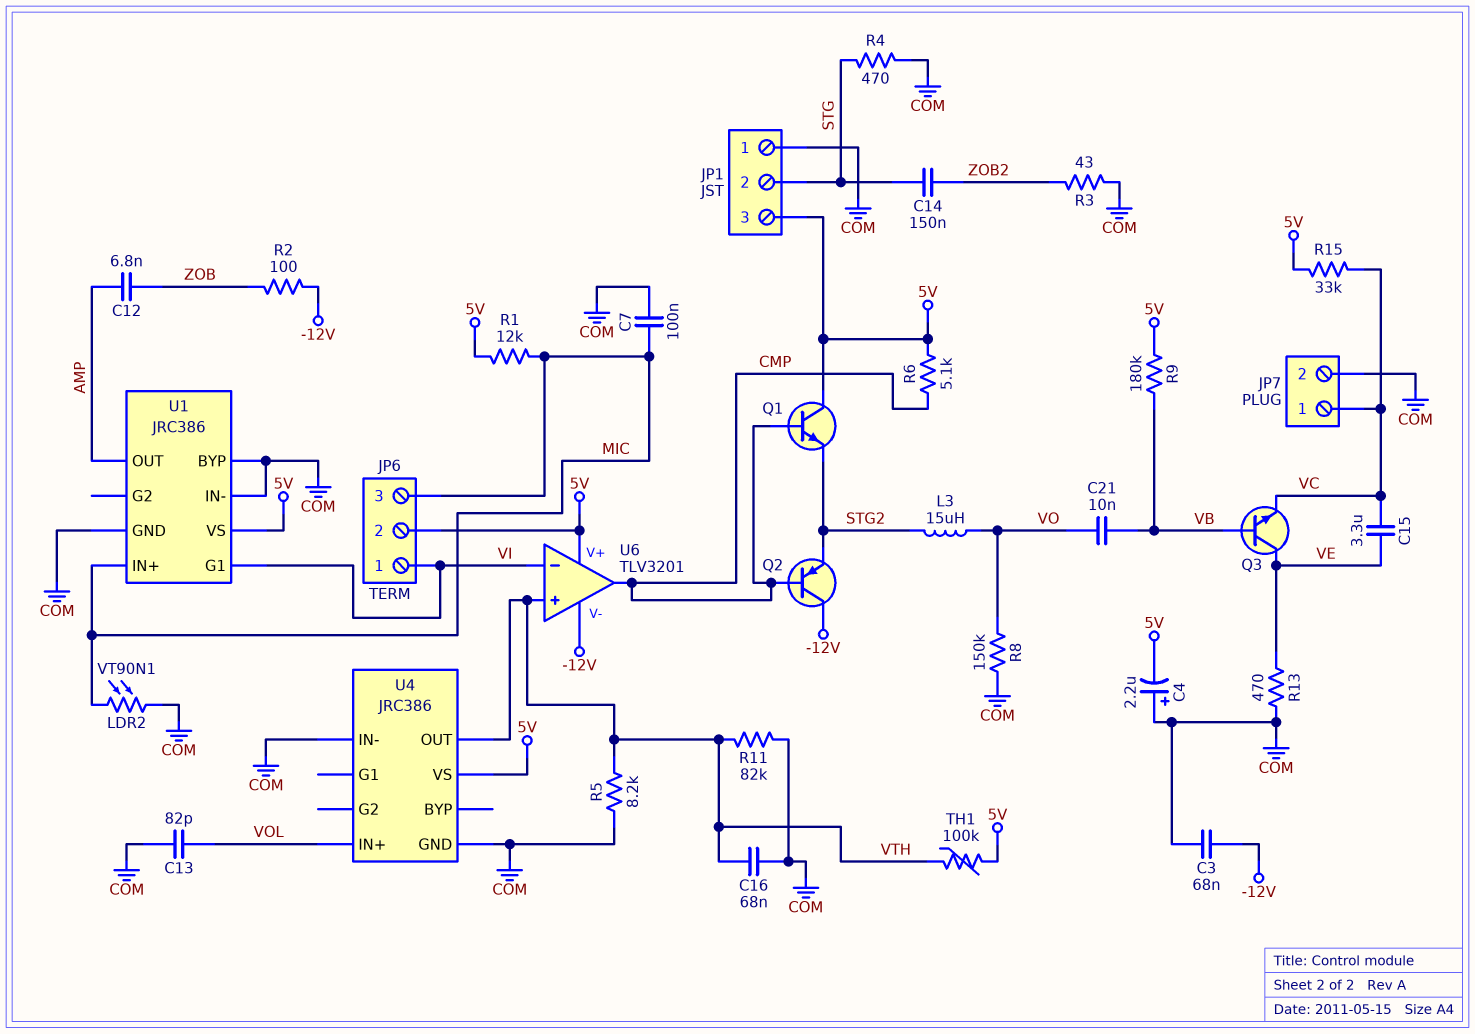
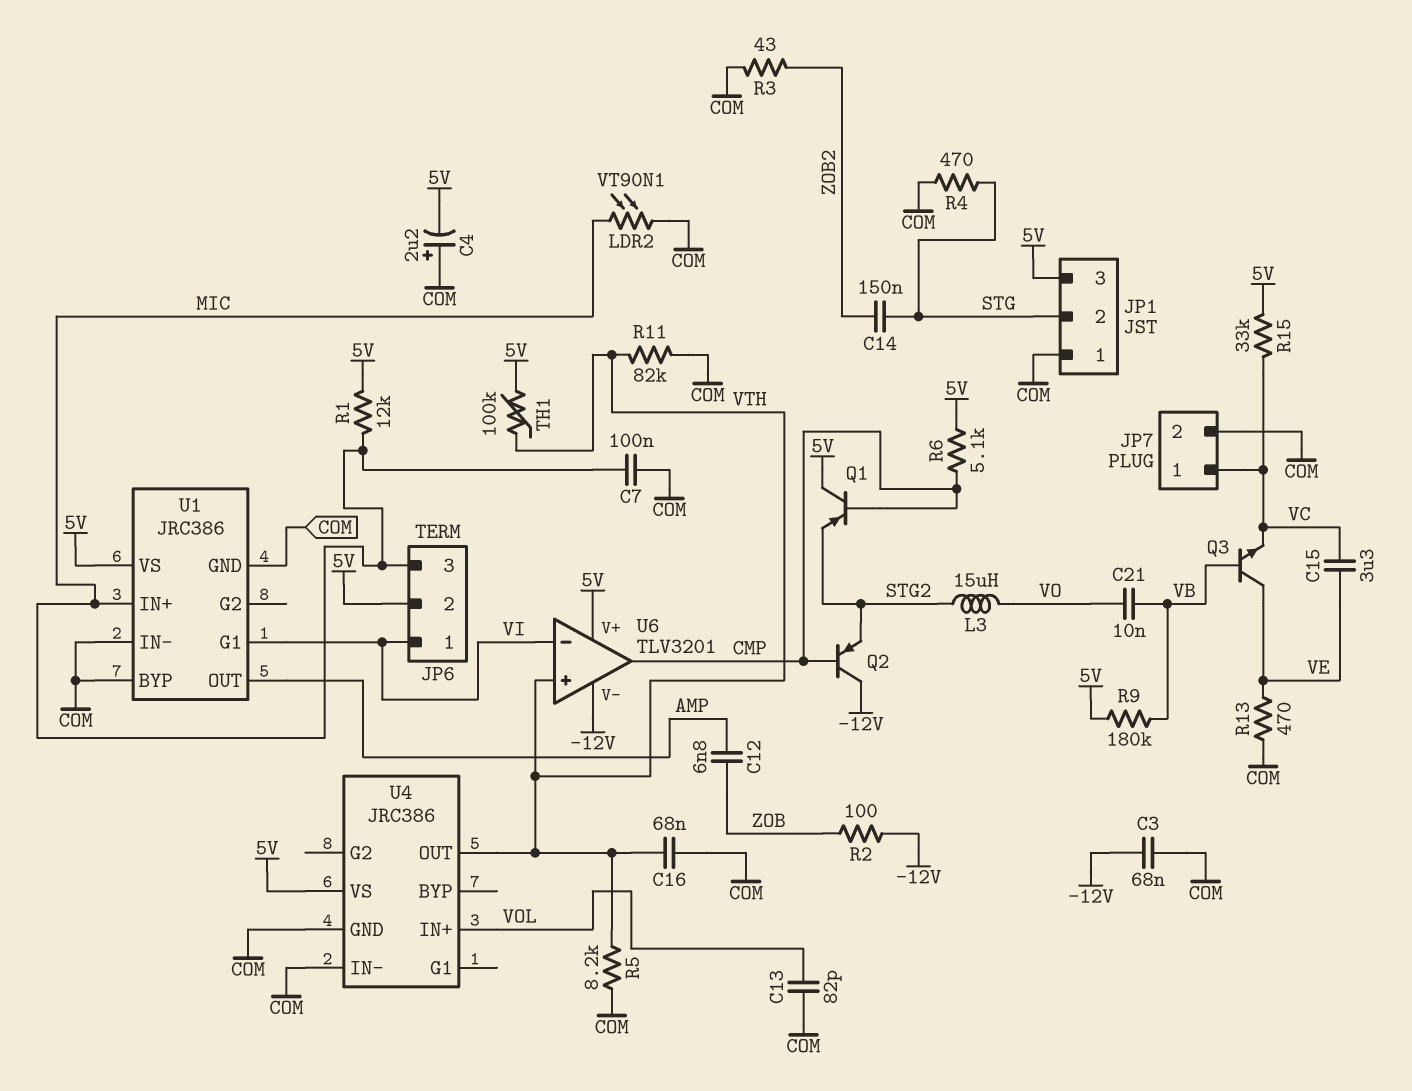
Q1: NPN (B CMP, C 5V, E STG2) -> PNP (B CMP, C 5V, E STG2)
R8: 150k (COM, VO) -> none

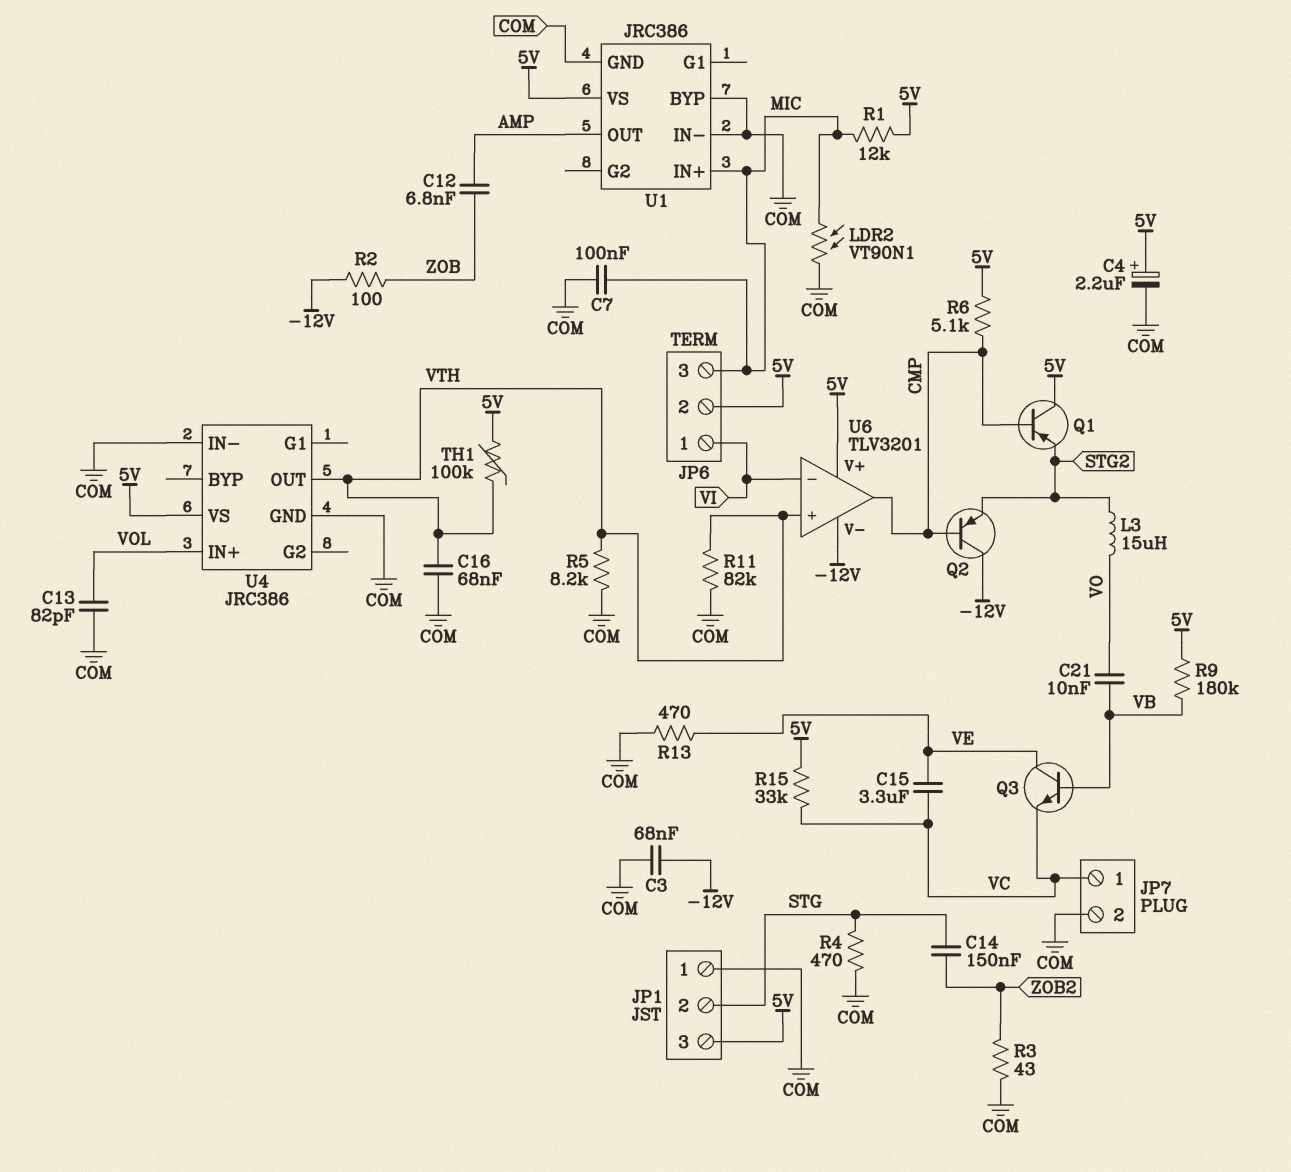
C4: 2.2uF (plus COM, minus 5V) -> 2.2uF (plus 5V, minus COM)
U1 pin G1: VI -> none

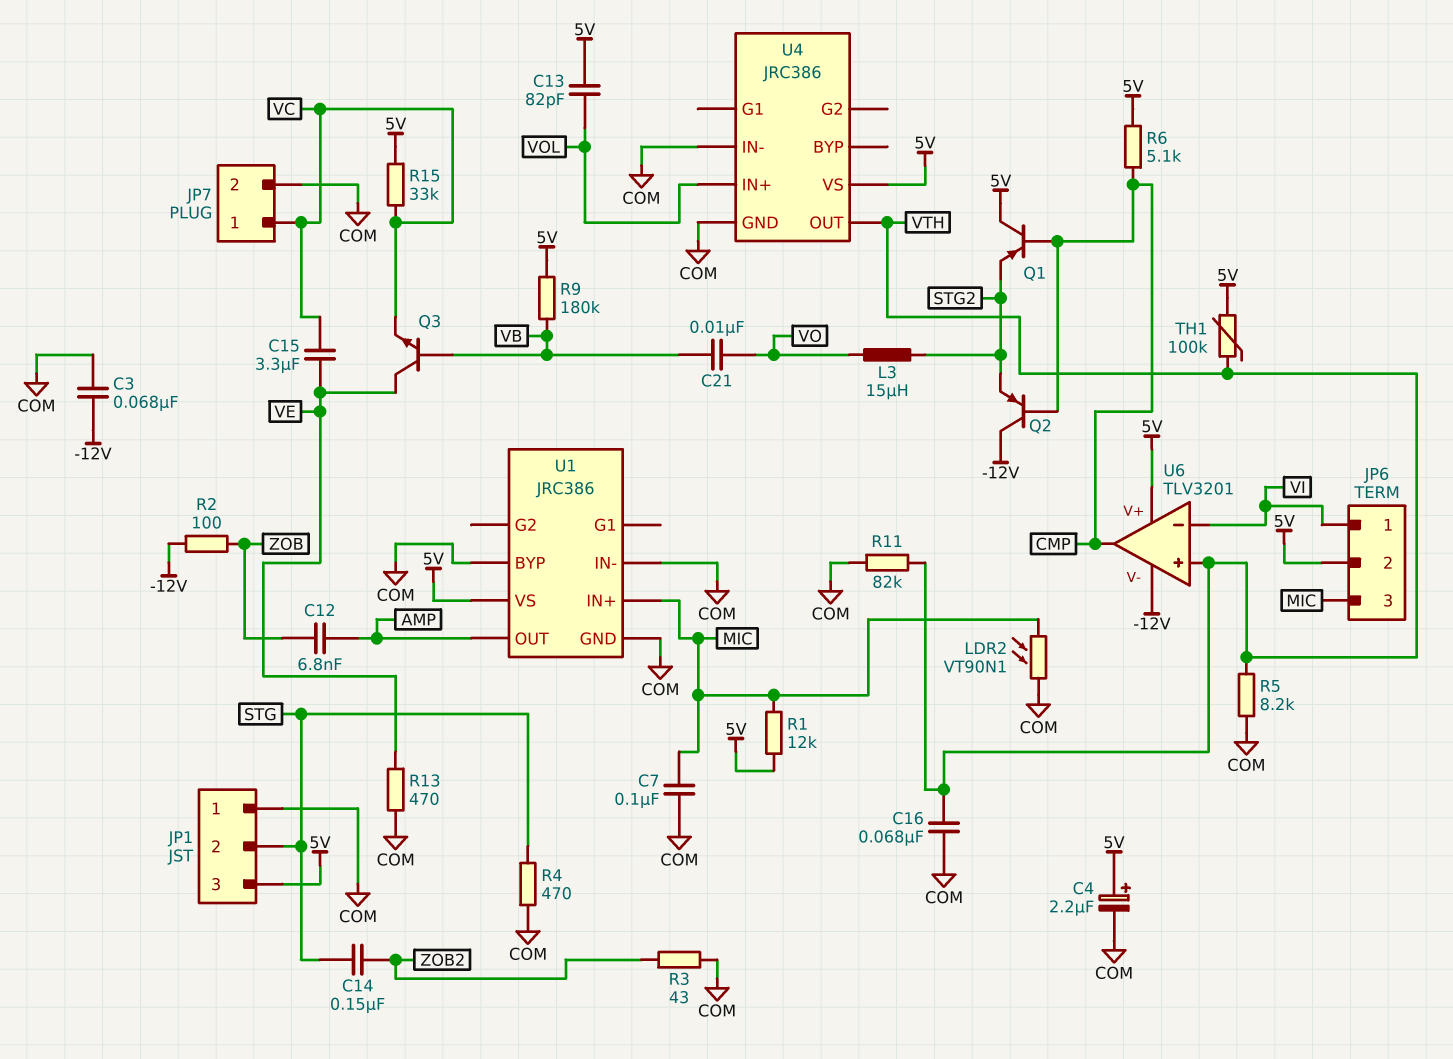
C13: 82pF (COM, VOL) -> 82pF (5V, VOL)

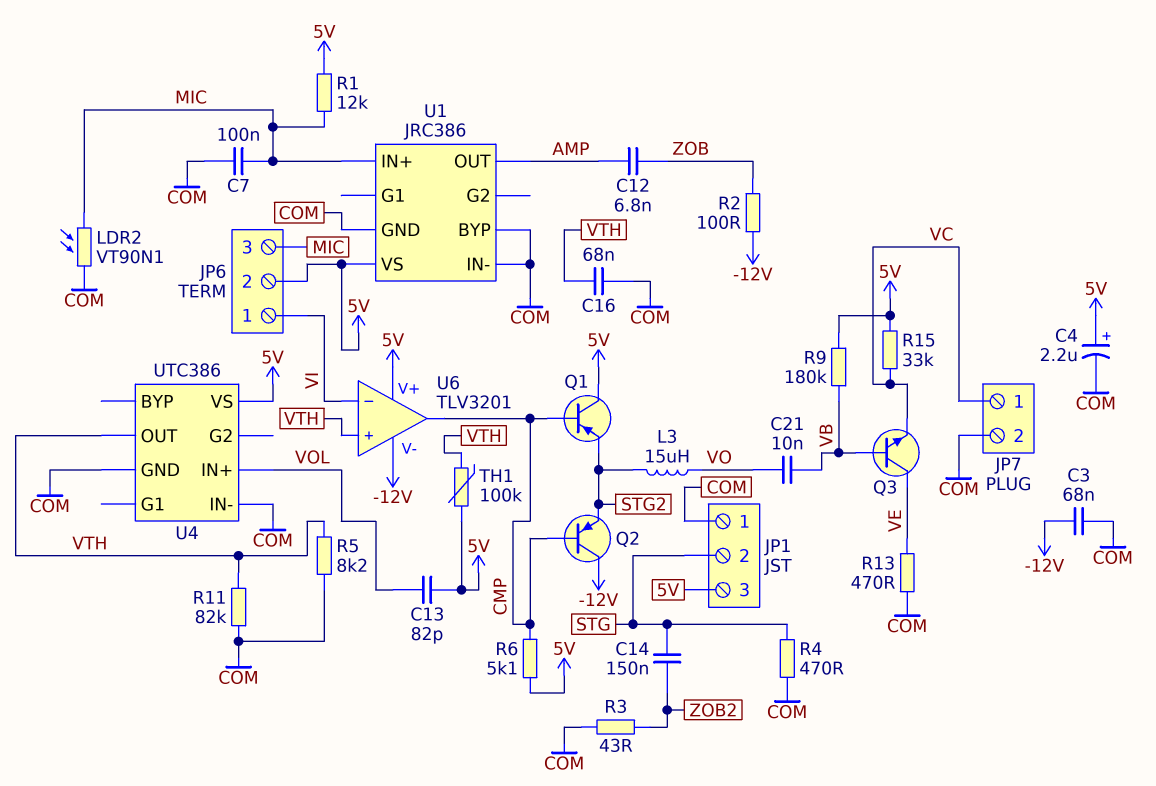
C15: 3.3uF (VC, VE) -> none
U4: JRC386 -> UTC386

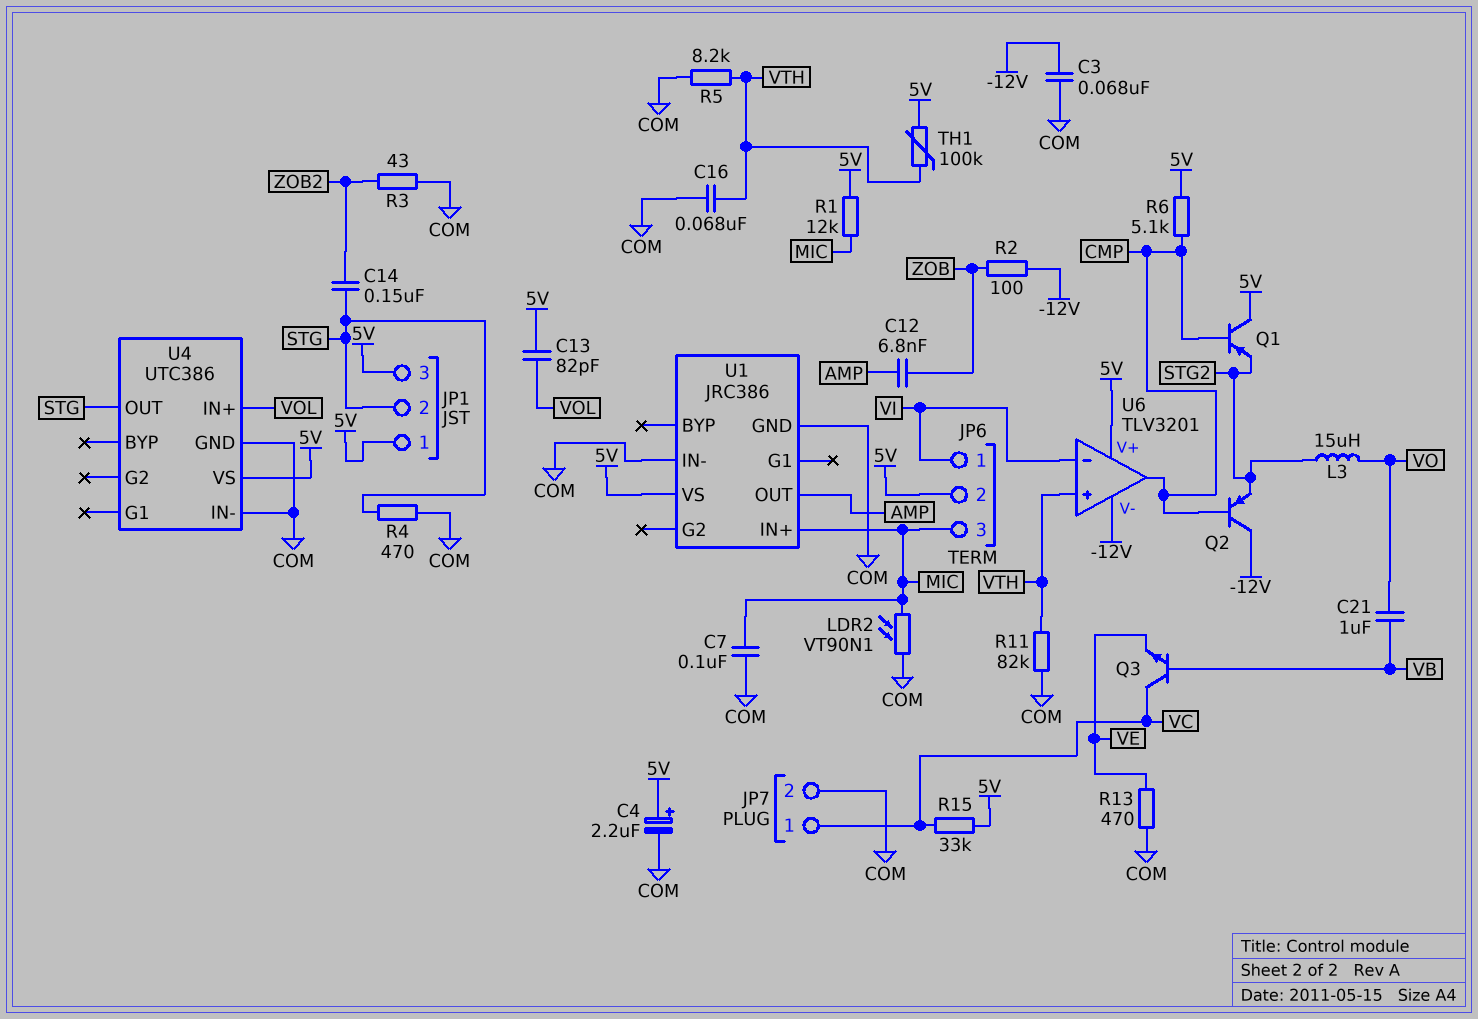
C21: 10nF (VB, VO) -> 1uF (VB, VO)
JP1 pin 1: COM -> 5V
Q3: NPN (B VB, C VE, E VC) -> NPN (B VB, C VC, E VE)
R9: 180k (5V, VB) -> none
U1 pin BYP: COM -> none
U4 pin OUT: VTH -> STG

